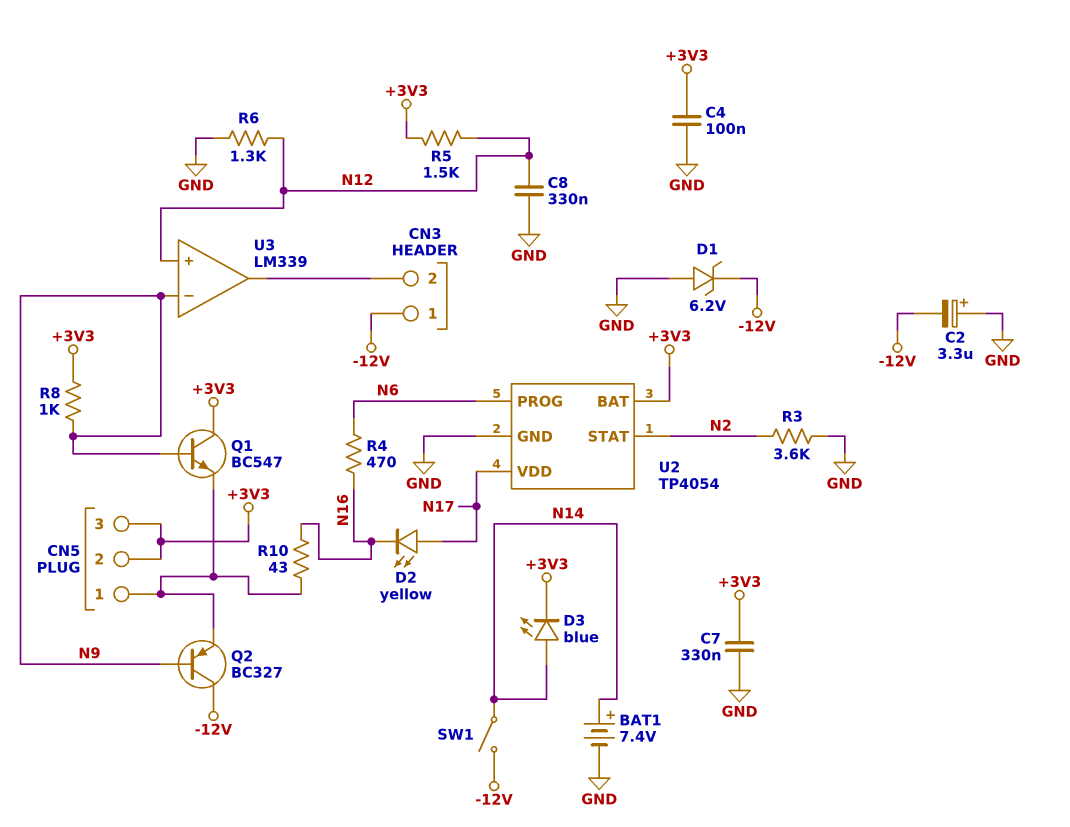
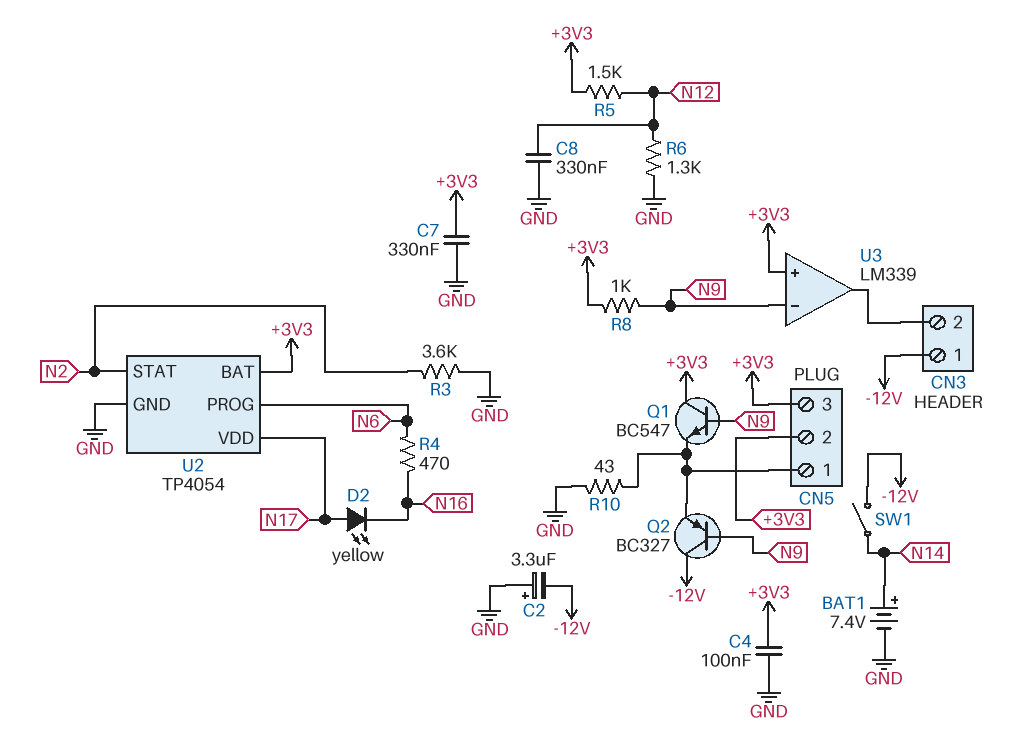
D1: zener 6.2V (A GND, K -12V) -> none
D3: LED blue (A N14, K +3V3) -> none
R10: 43 (CN5/1, N16) -> 43 (CN5/1, GND)
U3 pin in+: N12 -> +3V3

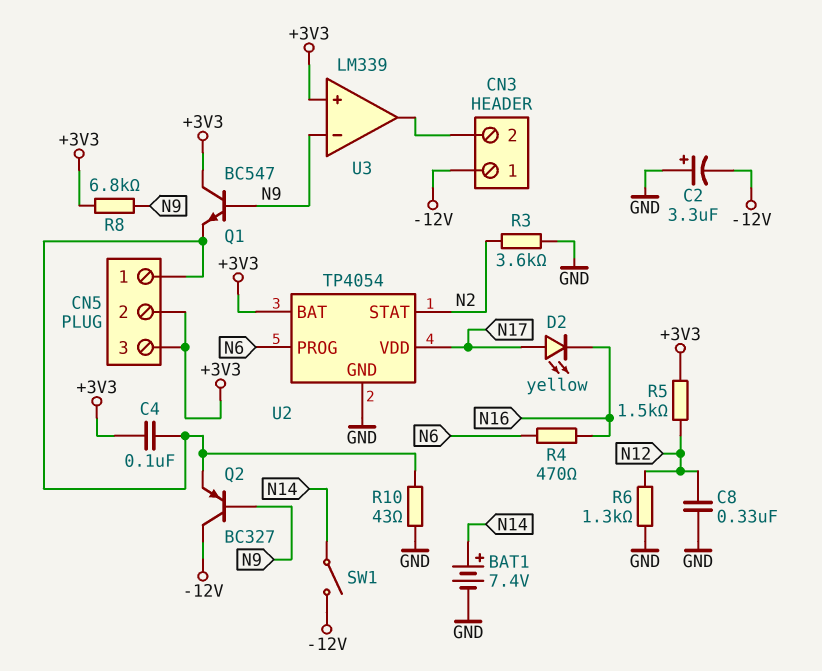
C4: 100nF (+3V3, GND) -> 100nF (+3V3, CN5/1)
C7: 330nF (+3V3, GND) -> none
R8: 1k (+3V3, N9) -> 6.8k (+3V3, N9)

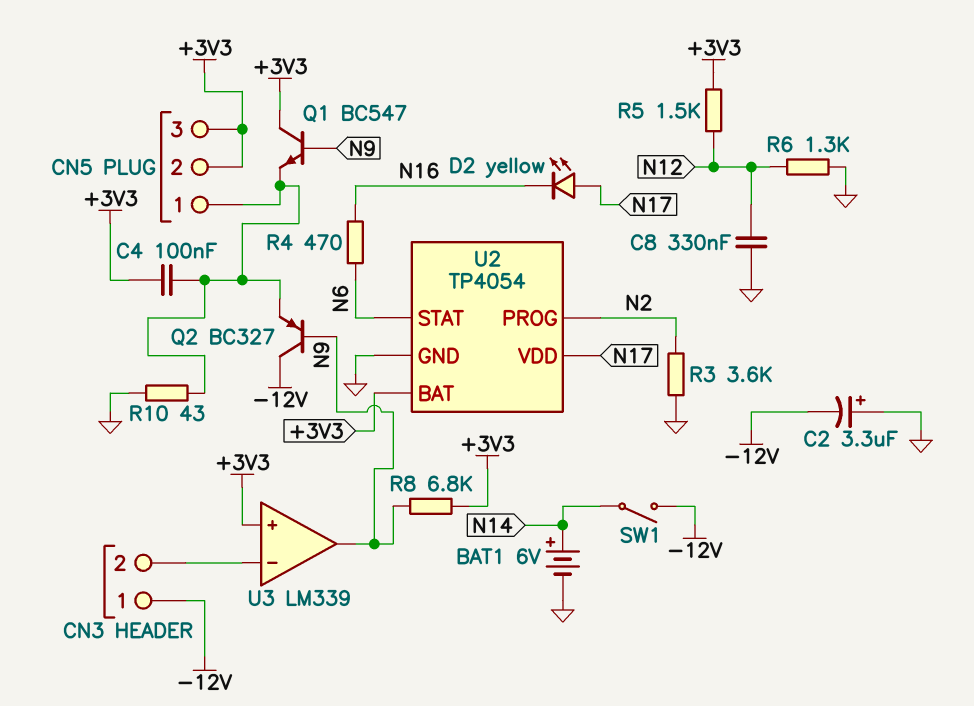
BAT1: 7.4V (plus N14, minus GND) -> 6V (plus N14, minus GND)
U2 pin PROG: N6 -> N2
U2 pin STAT: N2 -> N6
U3 pin in-: N9 -> CN3/2
U3 pin out: CN3/2 -> N9

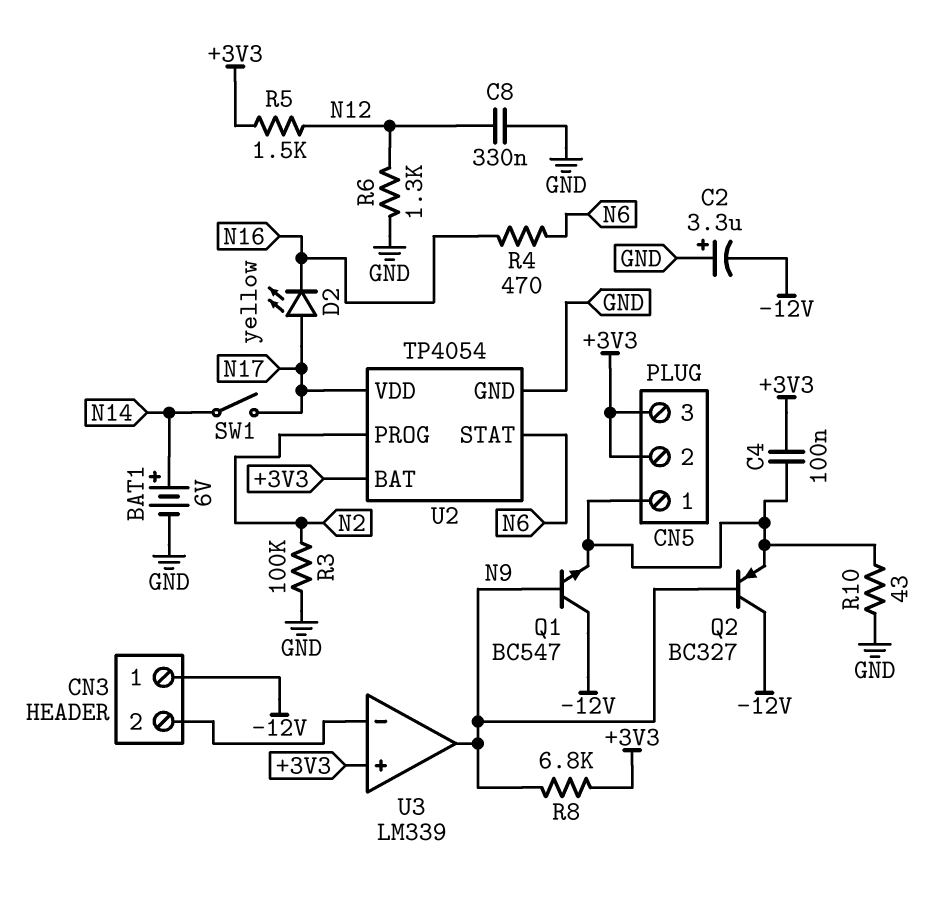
Q1: NPN BC547 (B N9, C +3V3, E CN5/1) -> NPN BC547 (B N9, C -12V, E CN5/1)
R3: 3.6k (GND, N2) -> 100k (GND, N2)
SW1: switch (-12V, N14) -> switch (N14, N17)

